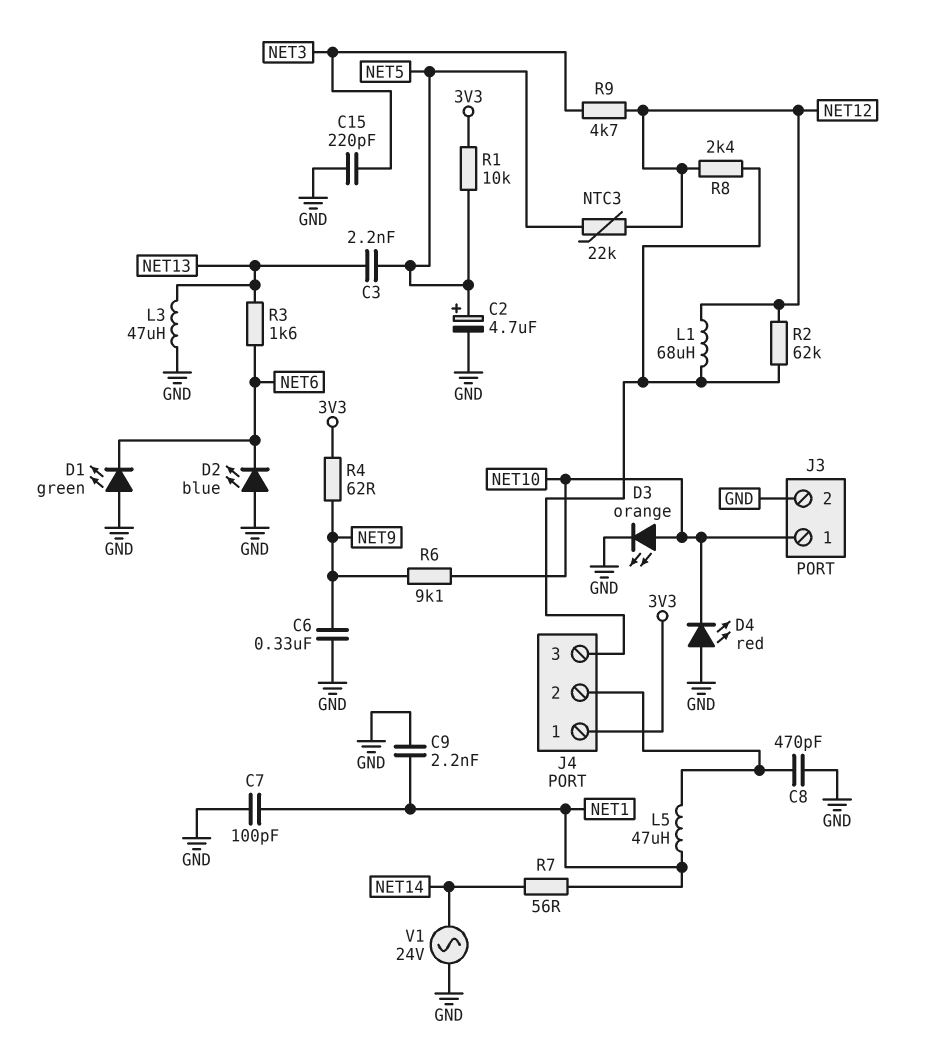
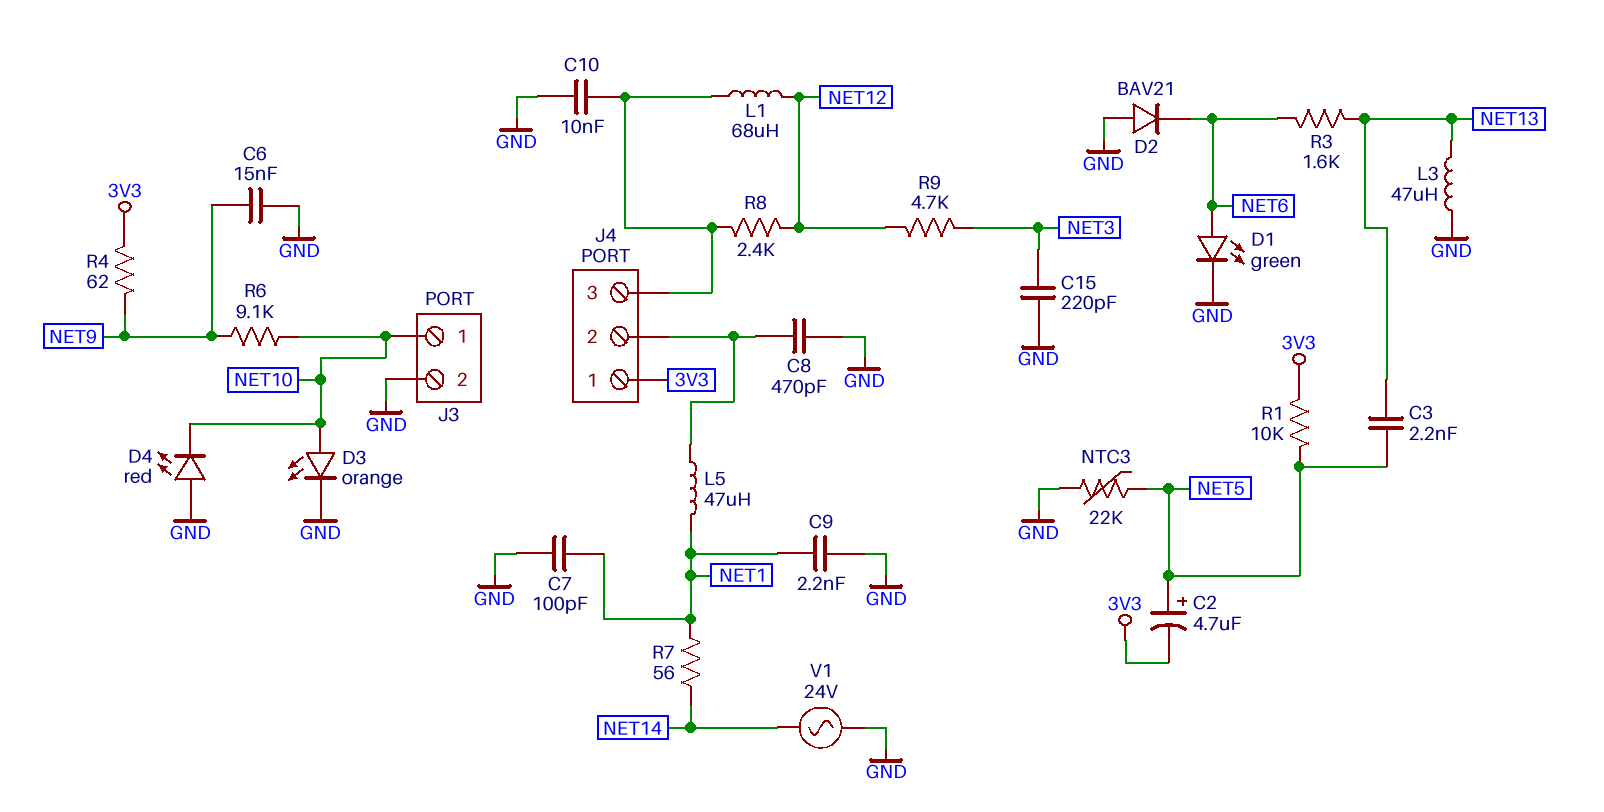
C2: 4.7uF (plus NET5, minus GND) -> 4.7uF (plus NET5, minus 3V3)
C6: 330nF (GND, NET9) -> 15nF (GND, NET9)
C10: none -> 10nF (GND, J4/3)
D1: LED green (A GND, K NET6) -> LED green (A NET6, K GND)
D2: LED blue (A GND, K NET6) -> diode BAV21 (A GND, K NET6)
NTC3: 22k (NET5, NET12) -> 22k (GND, NET5)
R2: 62k (J4/3, NET12) -> none

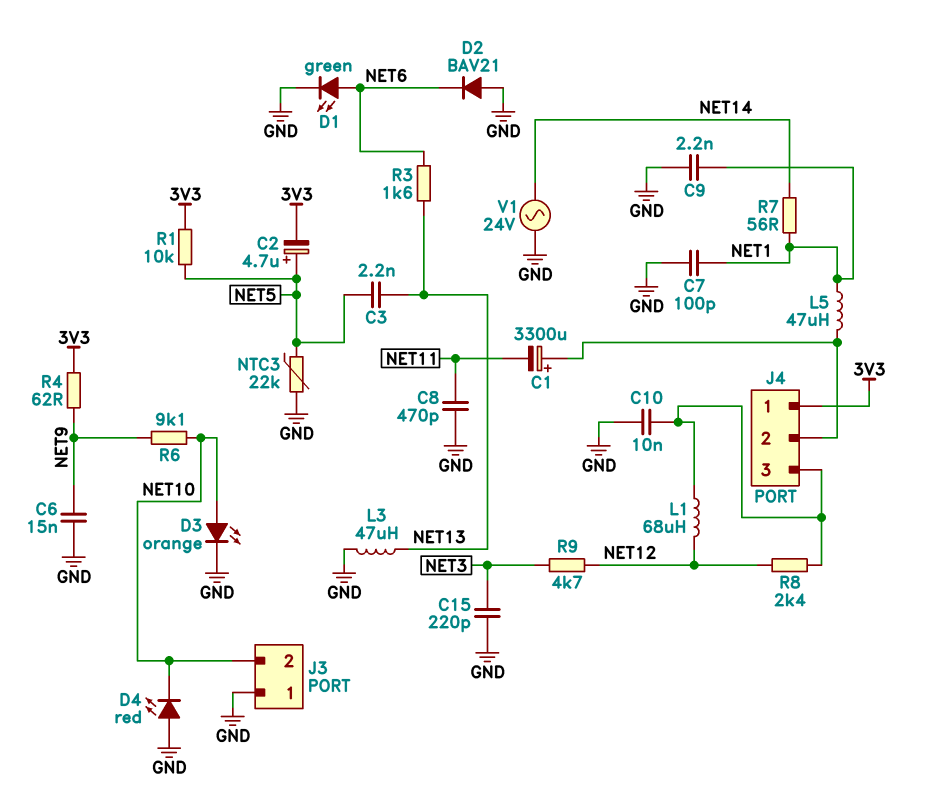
C1: none -> 3300uF (plus J4/2, minus NET11)
C8: 470pF (GND, J4/2) -> 470pF (GND, NET11)
J3 pin 1: NET10 -> GND
J3 pin 2: GND -> NET10

